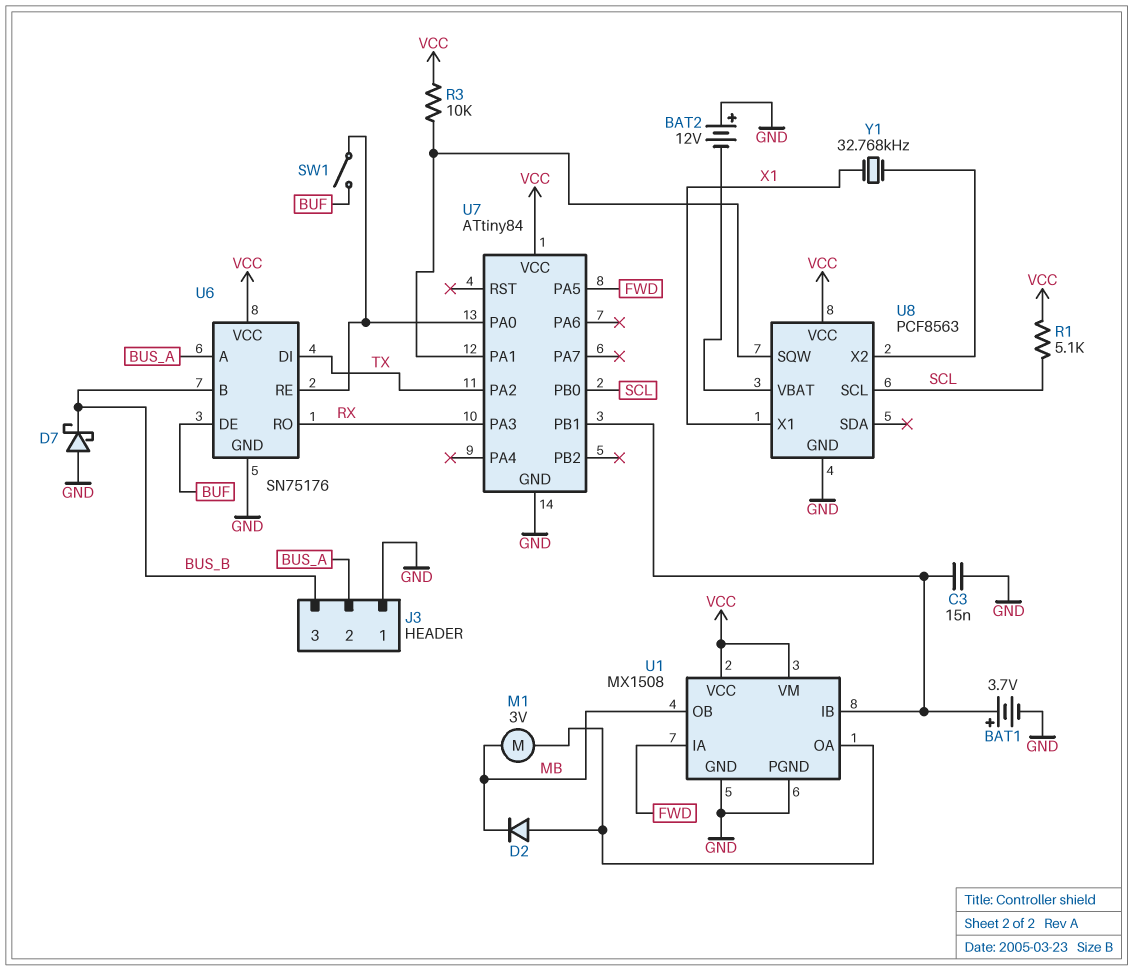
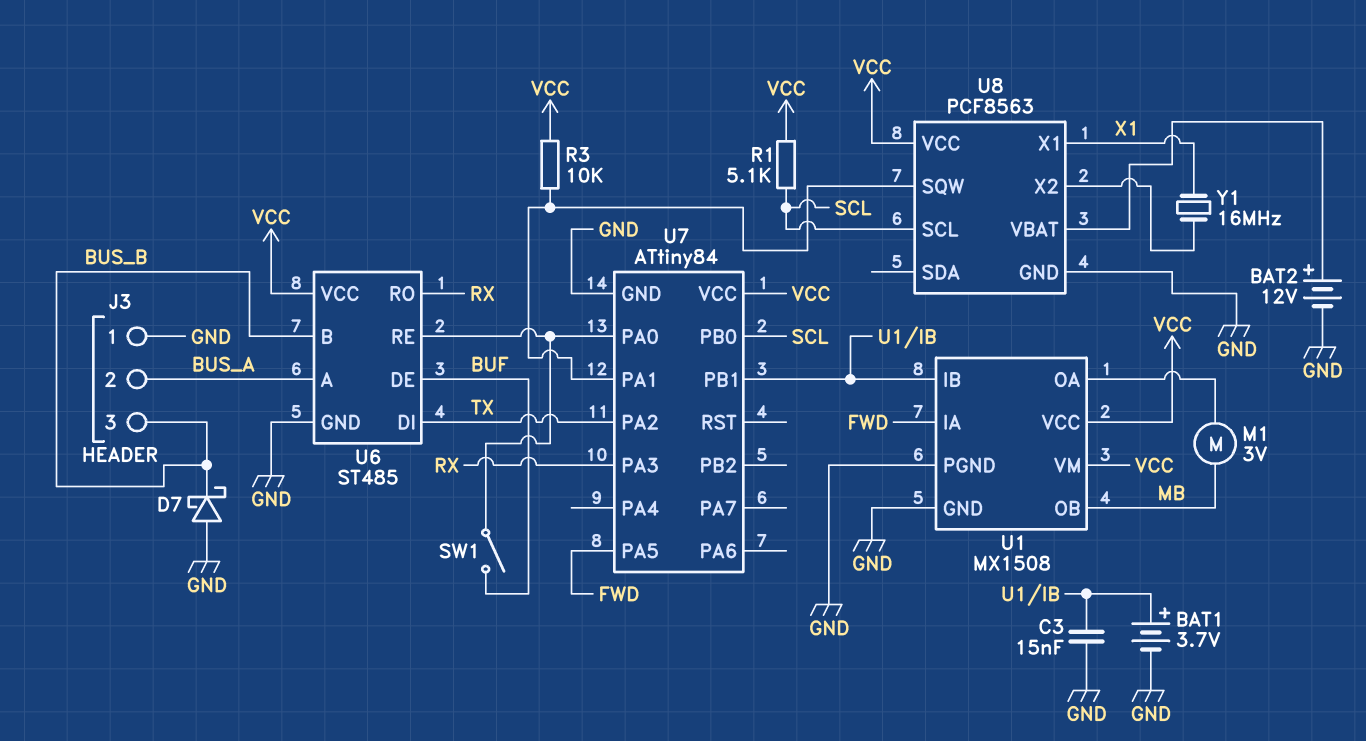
BAT2: 12V (plus GND, minus U8/VBAT) -> 12V (plus U8/VBAT, minus GND)
D2: diode (A U1/OA, K MB) -> none
U6: SN75176 -> ST485
Y1: 32.768kHz (U8/X2, X1) -> 16MHz (U8/X2, X1)

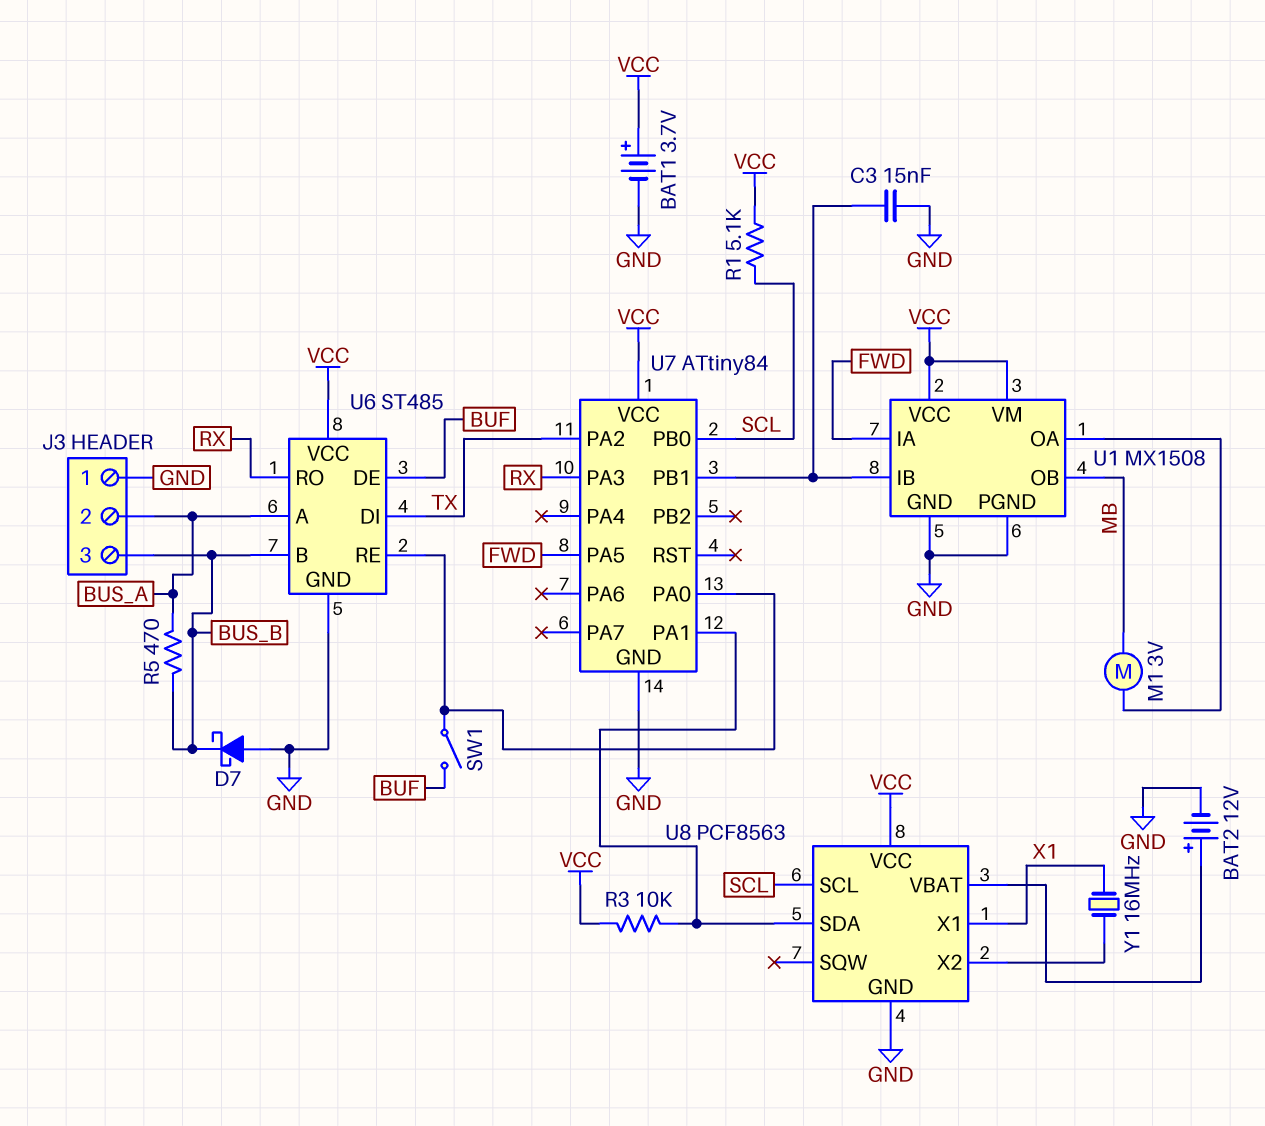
BAT1: 3.7V (plus U1/IB, minus GND) -> 3.7V (plus VCC, minus GND)
R5: none -> 470 (BUS_A, BUS_B)
U8 pin SDA: none -> U7/PA1
U8 pin SQW: U7/PA1 -> none

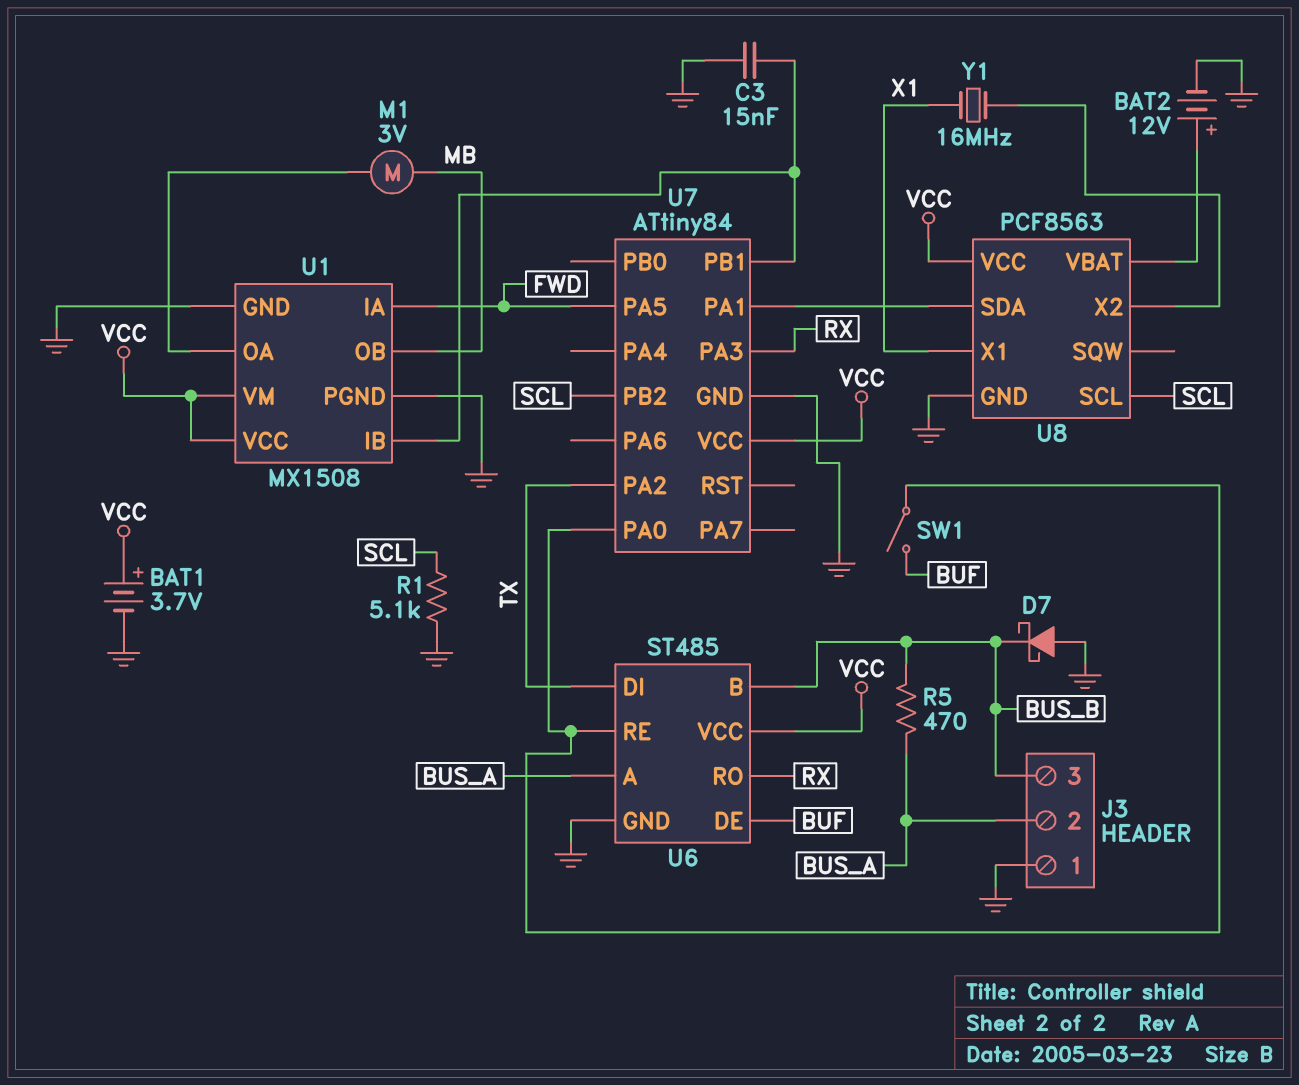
R1: 5.1k (SCL, VCC) -> 5.1k (GND, SCL)
R3: 10k (U7/PA1, VCC) -> none
U7 pin PB0: SCL -> none
U7 pin PB2: none -> SCL

